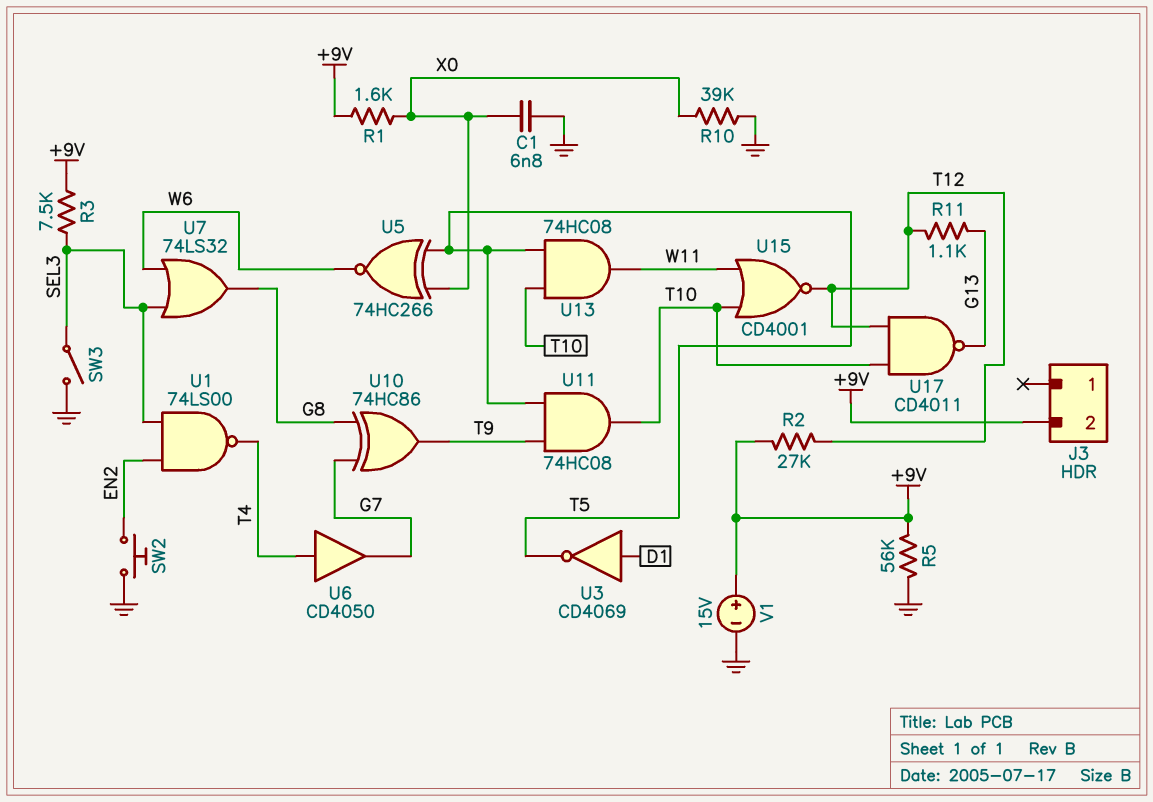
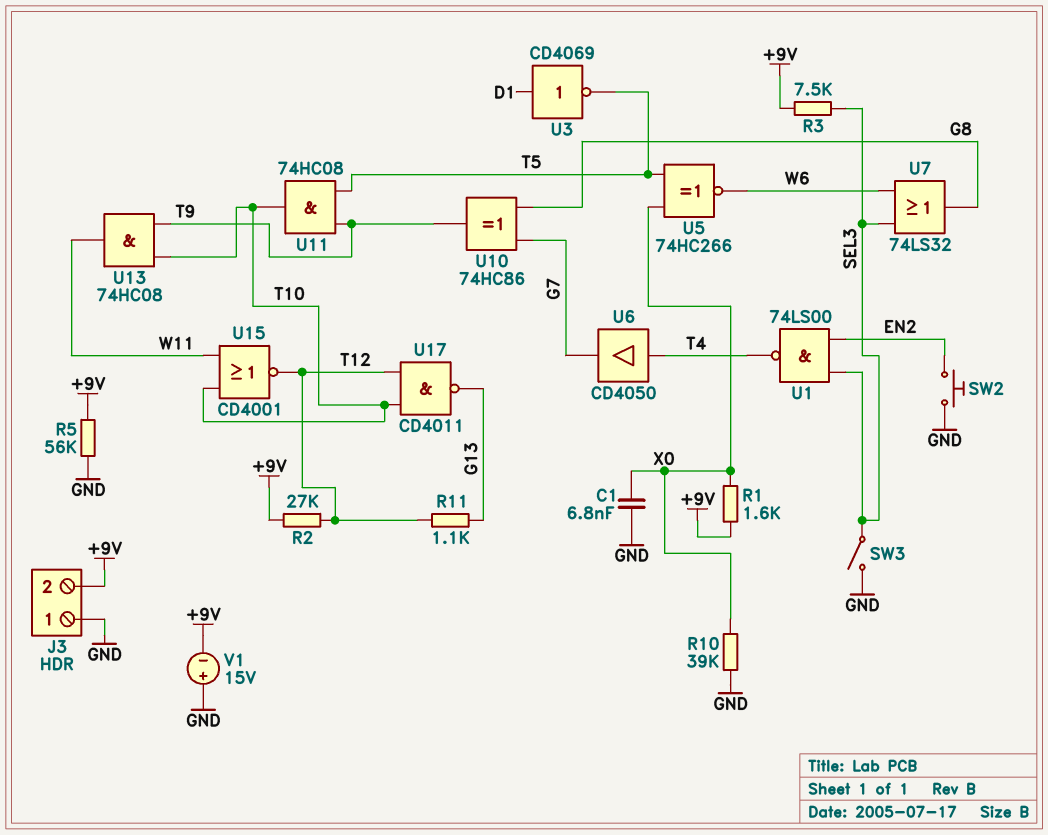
J3 pin 1: none -> GND
U13: AND 74HC08 (in T5, in T10, out W11) -> AND 74HC08 (in T9, in T10, out W11)
V1: 15V (plus +9V, minus GND) -> 15V (plus GND, minus +9V)

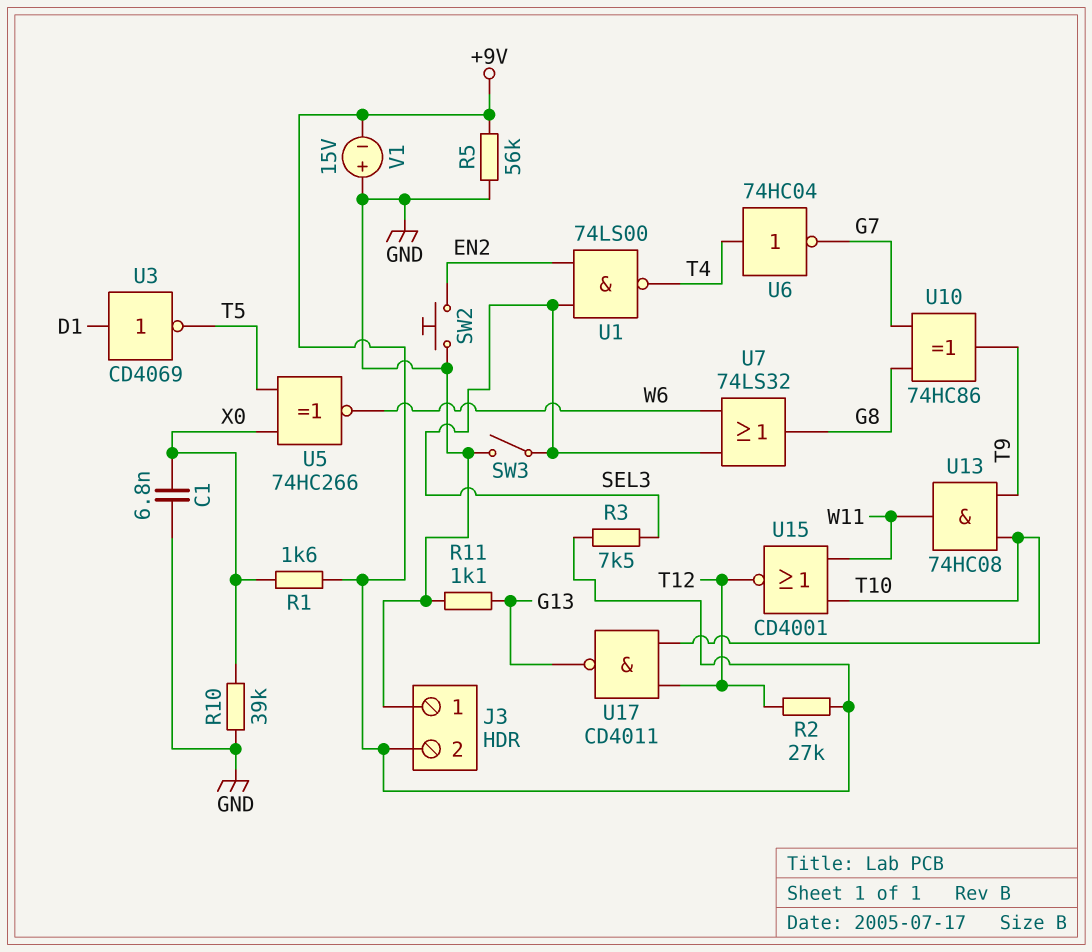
R11: 1.1k (G13, T12) -> 1.1k (G13, GND)
U6: buffer CD4050 (in T4, out G7) -> NOT 74HC04 (in T4, out G7)
U11: AND 74HC08 (in T5, in T9, out T10) -> none

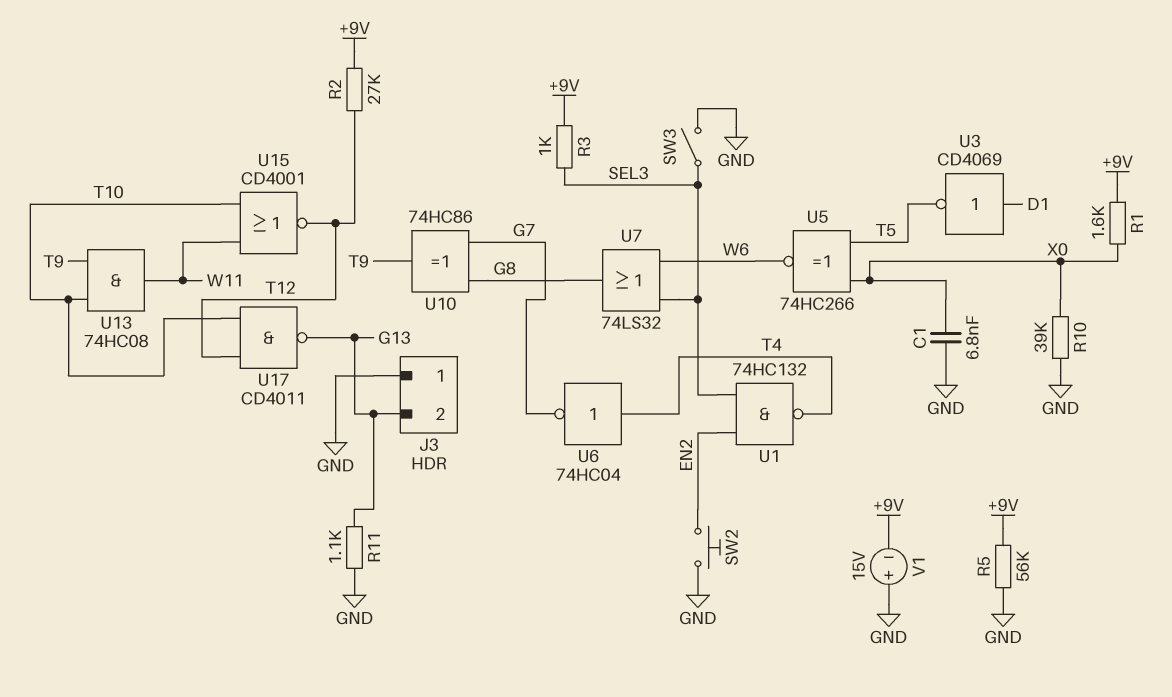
J3 pin 2: +9V -> G13
R3: 7.5k (+9V, SEL3) -> 1k (+9V, SEL3)
U1: NAND 74LS00 (in EN2, in SEL3, out T4) -> NAND 74HC132 (in EN2, in SEL3, out T4)

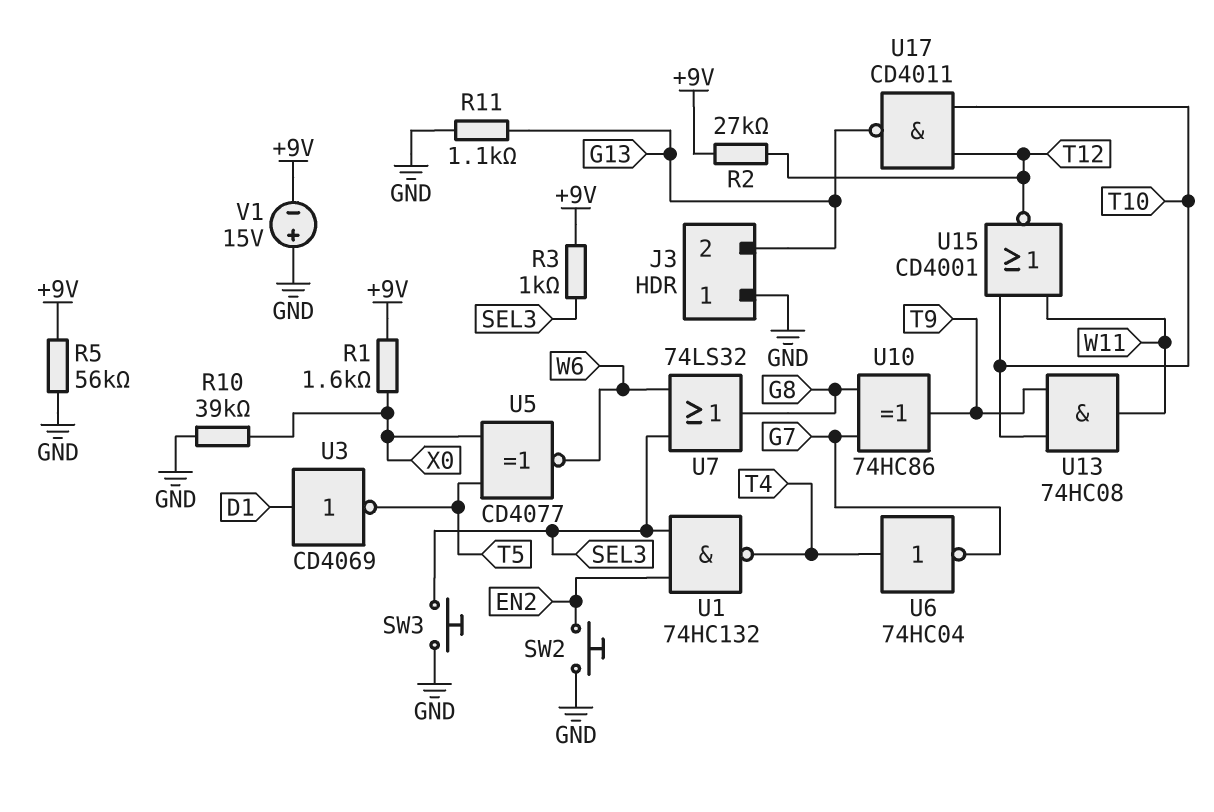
C1: 6.8nF (GND, X0) -> none
SW3: switch (GND, SEL3) -> button (GND, SEL3)
U5: XNOR 74HC266 (in T5, in X0, out W6) -> XNOR CD4077 (in T5, in X0, out W6)

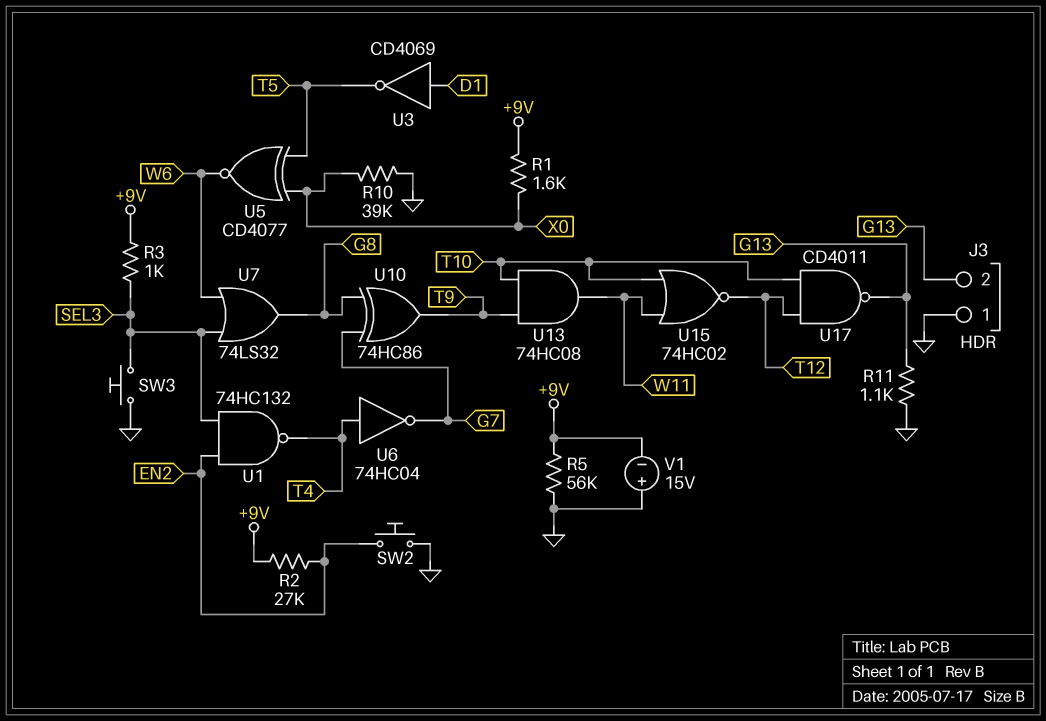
R2: 27k (+9V, T12) -> 27k (+9V, EN2)
U15: NOR CD4001 (in T10, in W11, out T12) -> NOR 74HC02 (in T10, in W11, out T12)

